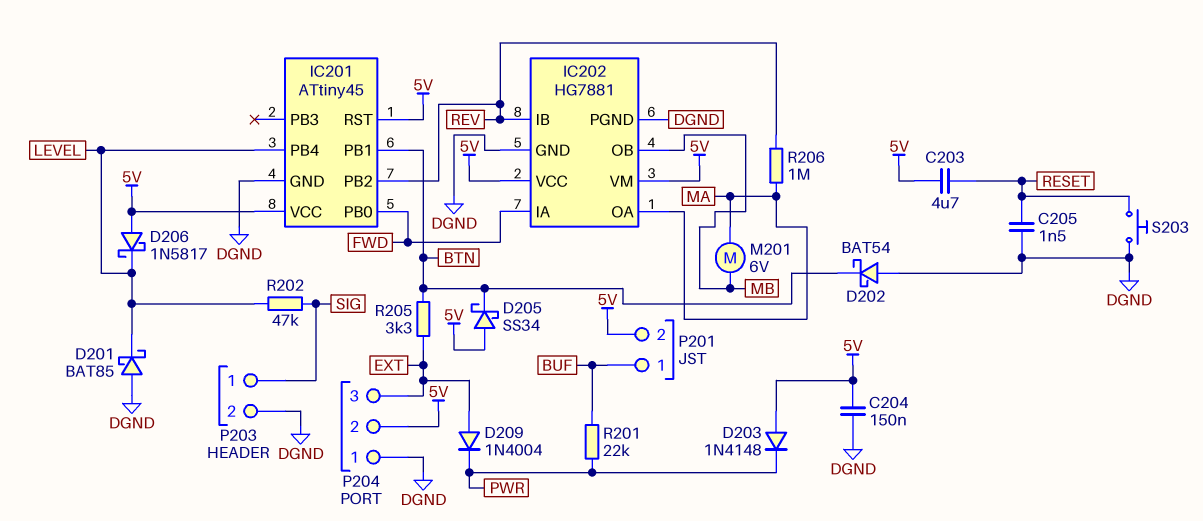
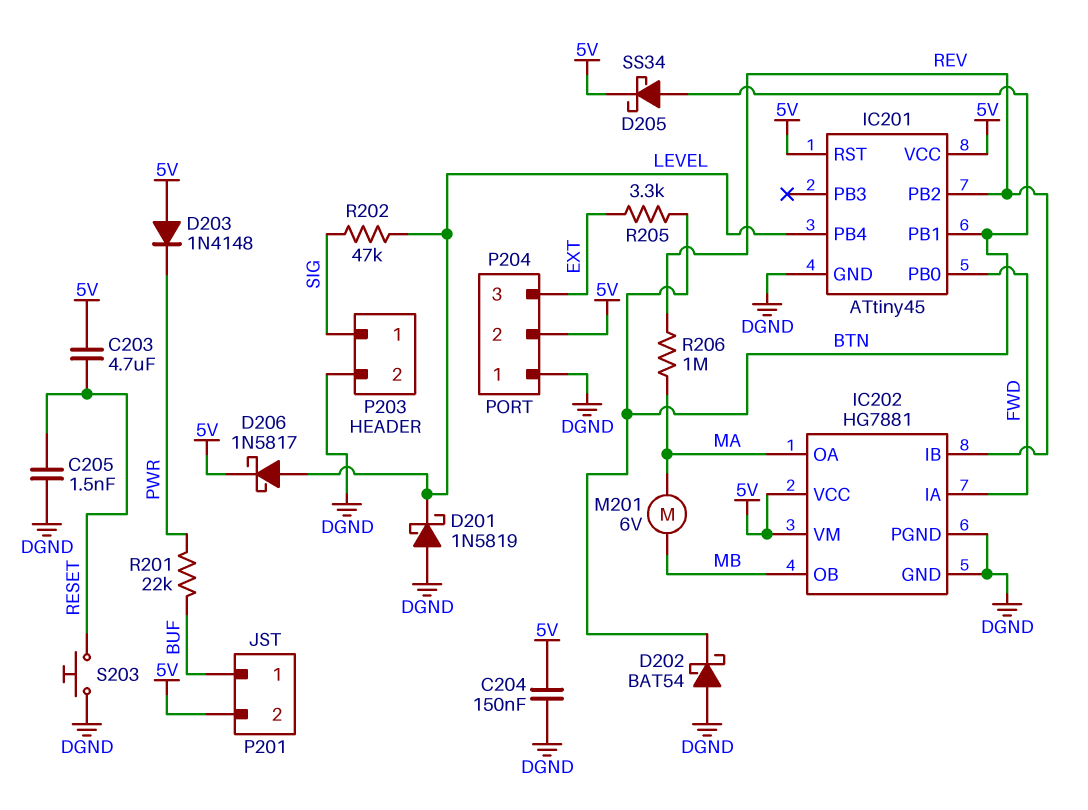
D201: schottky BAT85 (A DGND, K LEVEL) -> schottky 1N5819 (A DGND, K LEVEL)
D205: schottky SS34 (A 5V, K BTN) -> schottky SS34 (A BTN, K 5V)
D206: schottky 1N5817 (A 5V, K LEVEL) -> schottky 1N5817 (A LEVEL, K 5V)
D209: diode 1N4004 (A EXT, K PWR) -> none

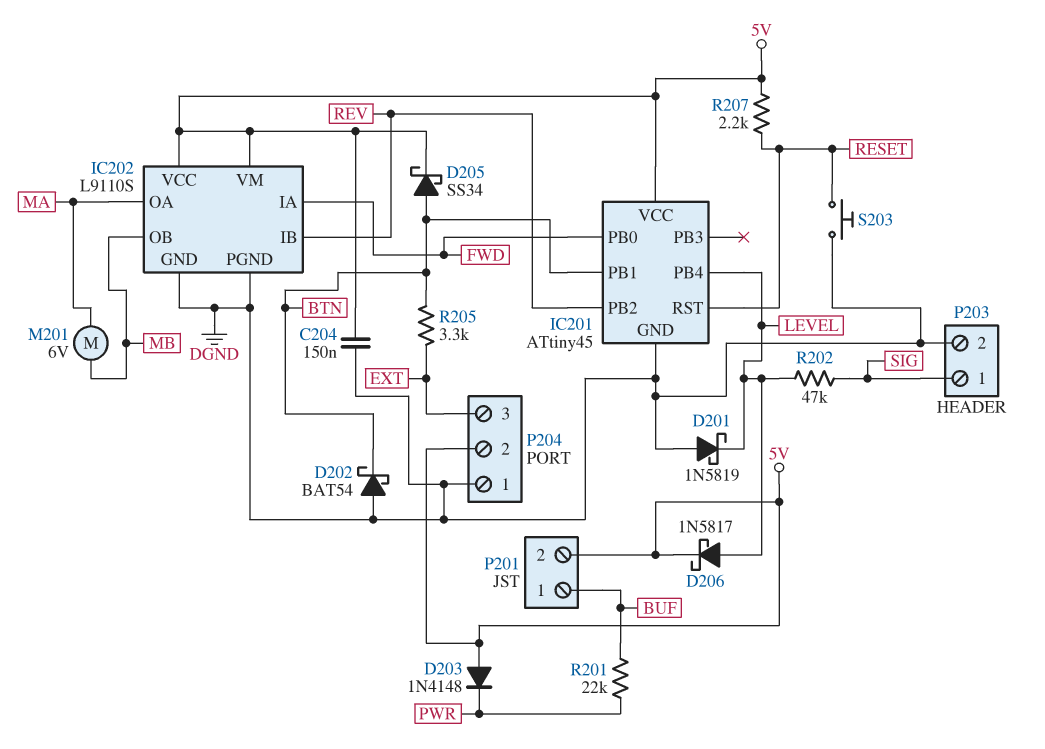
C203: 4.7uF (5V, RESET) -> none
C205: 1.5nF (DGND, RESET) -> none
IC201 pin RST: 5V -> RESET
IC202: HG7881 -> L9110S
R206: 1M (MA, REV) -> none
R207: none -> 2.2k (5V, RESET)

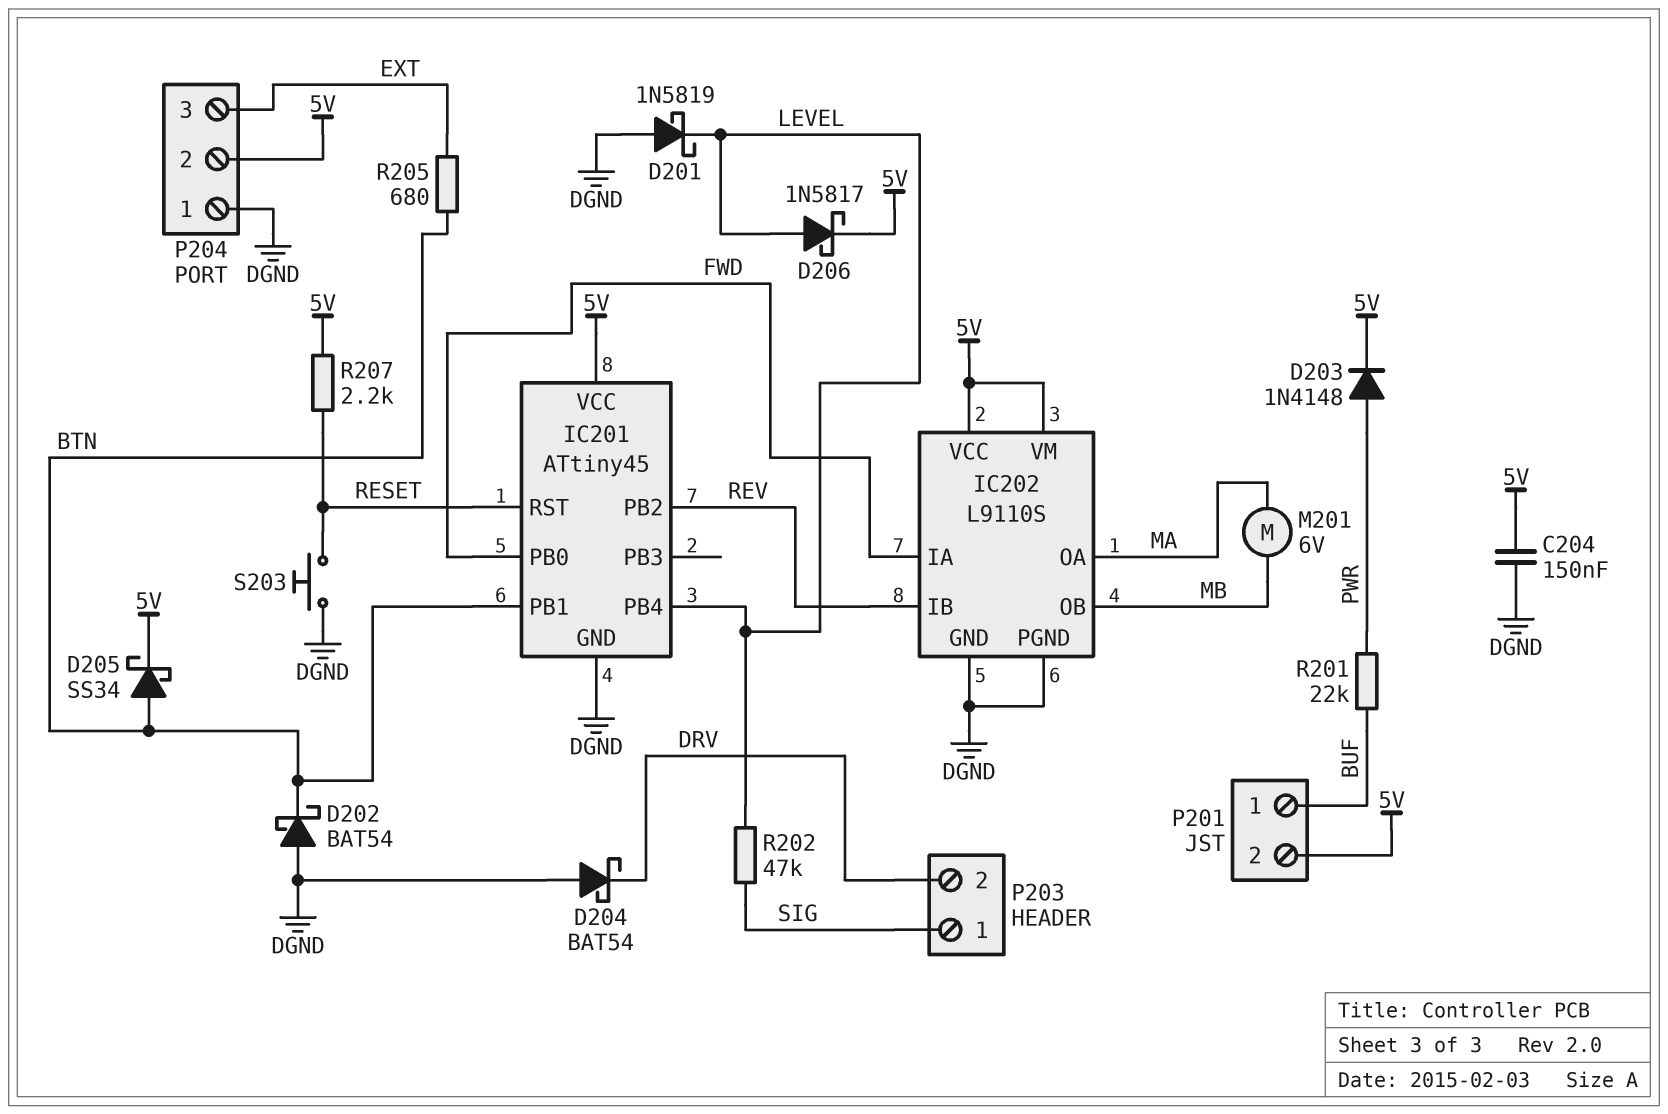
D203: diode 1N4148 (A 5V, K PWR) -> diode 1N4148 (A PWR, K 5V)
D204: none -> schottky BAT54 (A DGND, K DRV)
P203 pin 2: DGND -> DRV
R205: 3.3k (BTN, EXT) -> 680 (BTN, EXT)

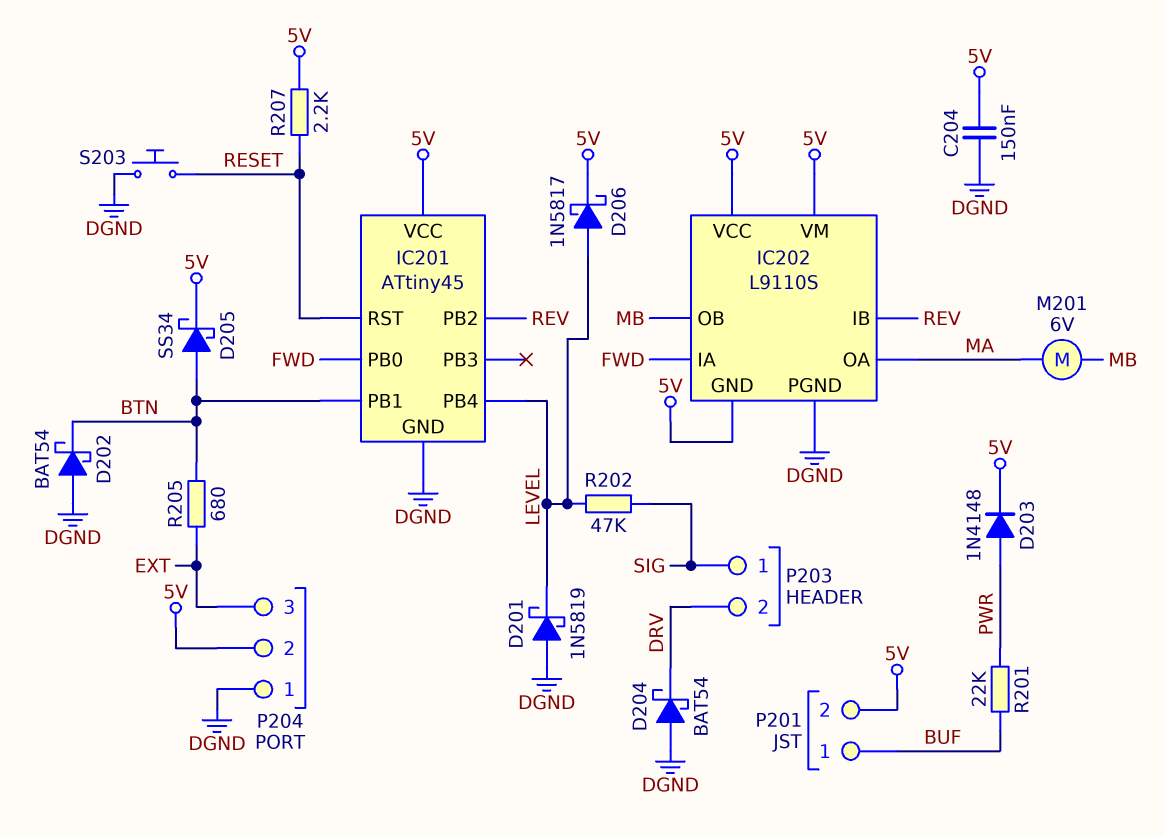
IC202 pin GND: DGND -> 5V

